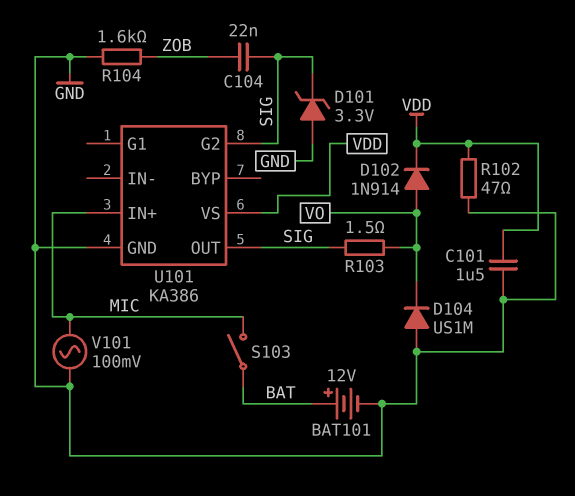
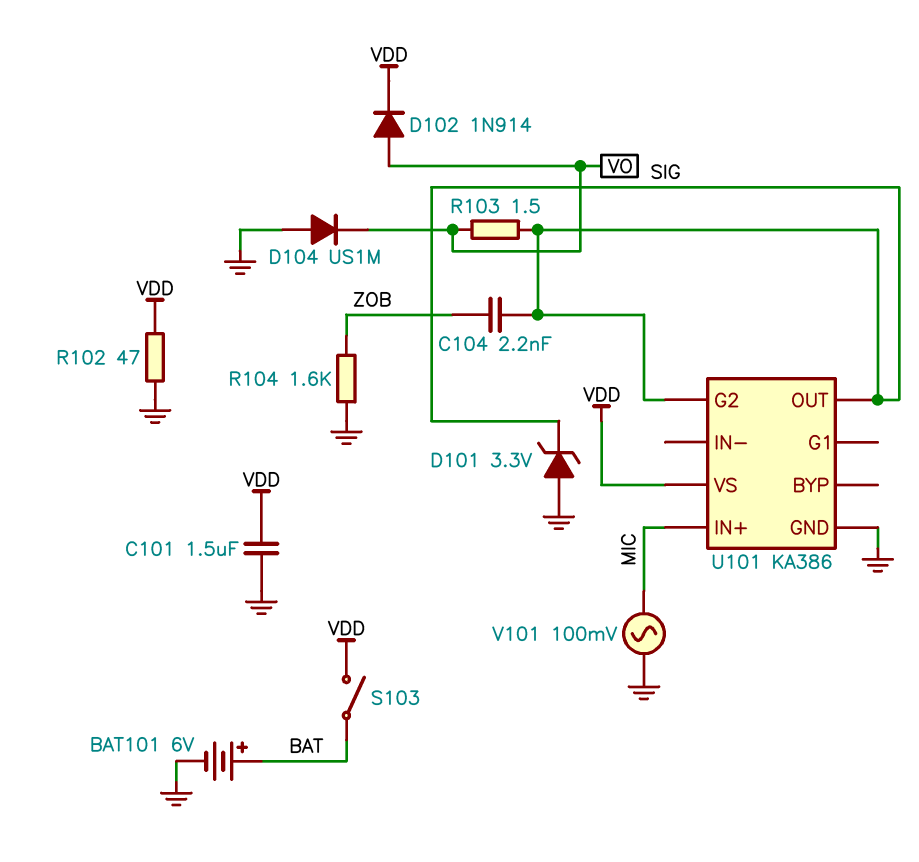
BAT101: 12V (plus BAT, minus GND) -> 6V (plus BAT, minus GND)
C104: 22nF (SIG, ZOB) -> 2.2nF (SIG, ZOB)
S103: switch (BAT, MIC) -> switch (BAT, VDD)

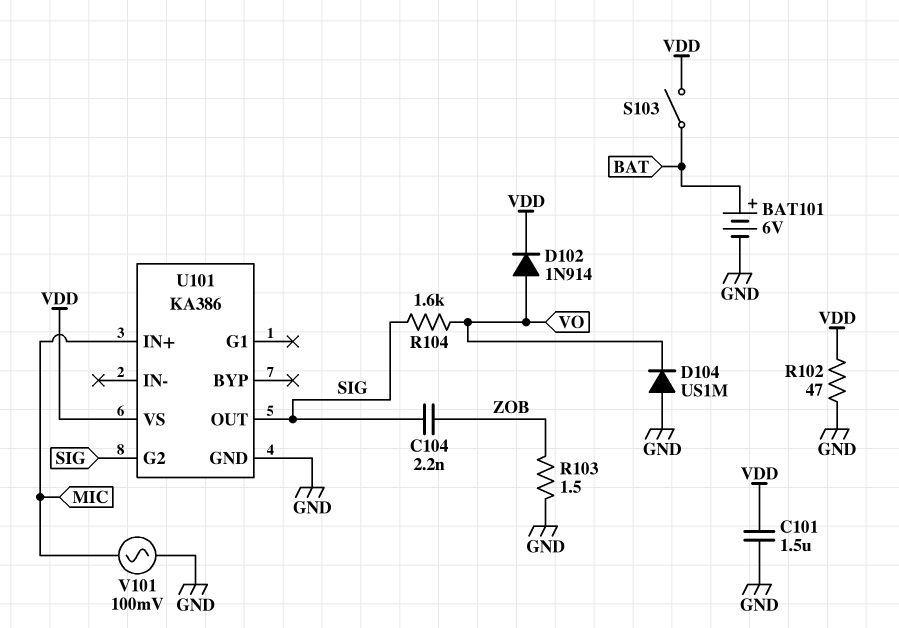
D101: zener 3.3V (A GND, K SIG) -> none
R103: 1.5 (SIG, VO) -> 1.5 (GND, ZOB)
R104: 1.6k (GND, ZOB) -> 1.6k (SIG, VO)

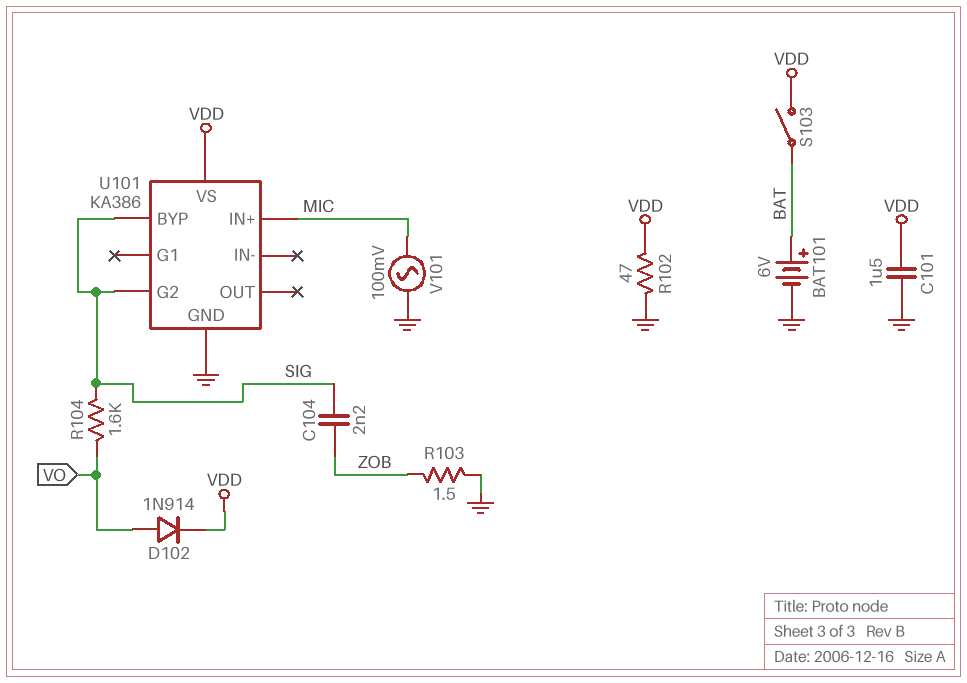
D104: diode US1M (A GND, K VO) -> none
U101 pin BYP: none -> SIG
U101 pin OUT: SIG -> none

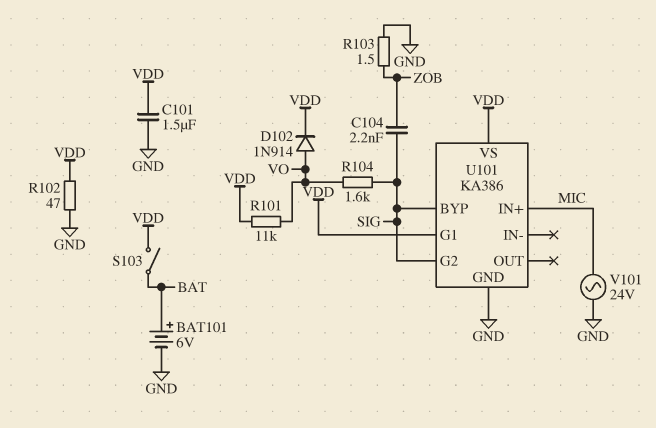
R101: none -> 11k (VDD, VO)
U101 pin G1: none -> VDD
V101: AC 100mV (GND, MIC) -> AC 24V (GND, MIC)

